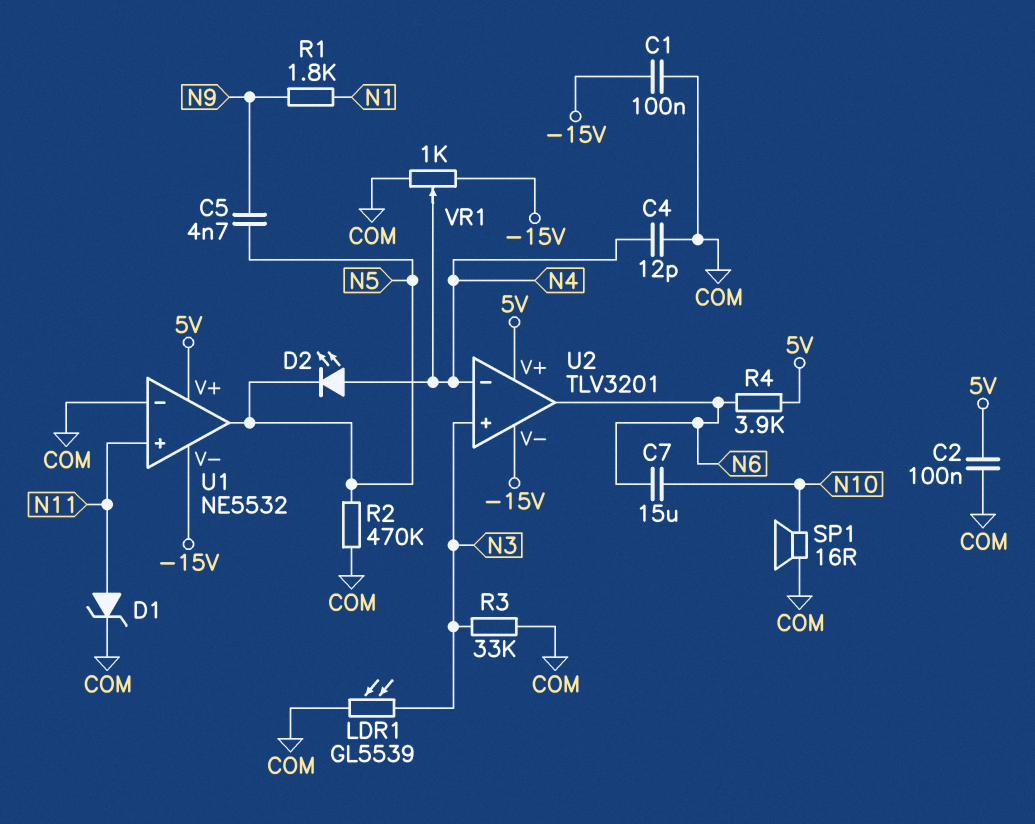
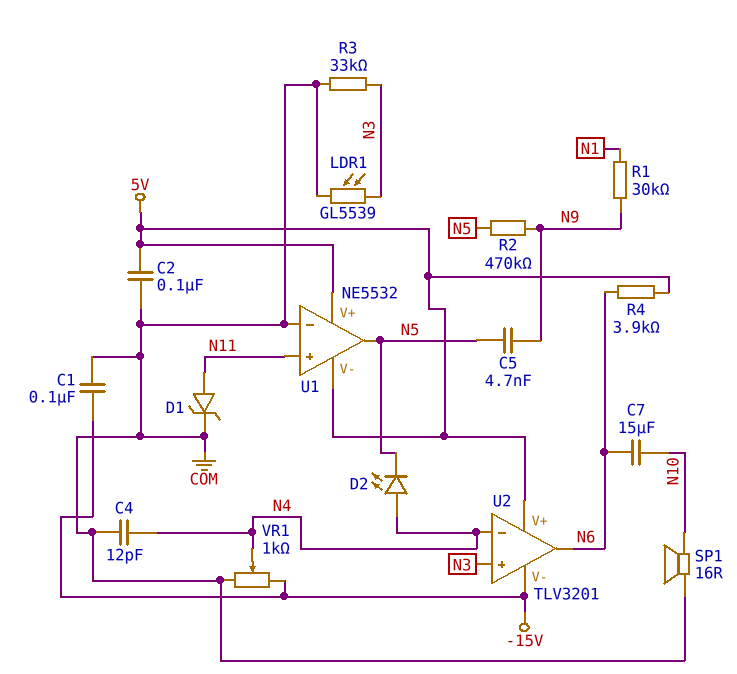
R1: 1.8k (N1, N9) -> 30k (N1, N9)
R2: 470k (COM, N5) -> 470k (N5, N9)
U1 pin V-: -15V -> 5V

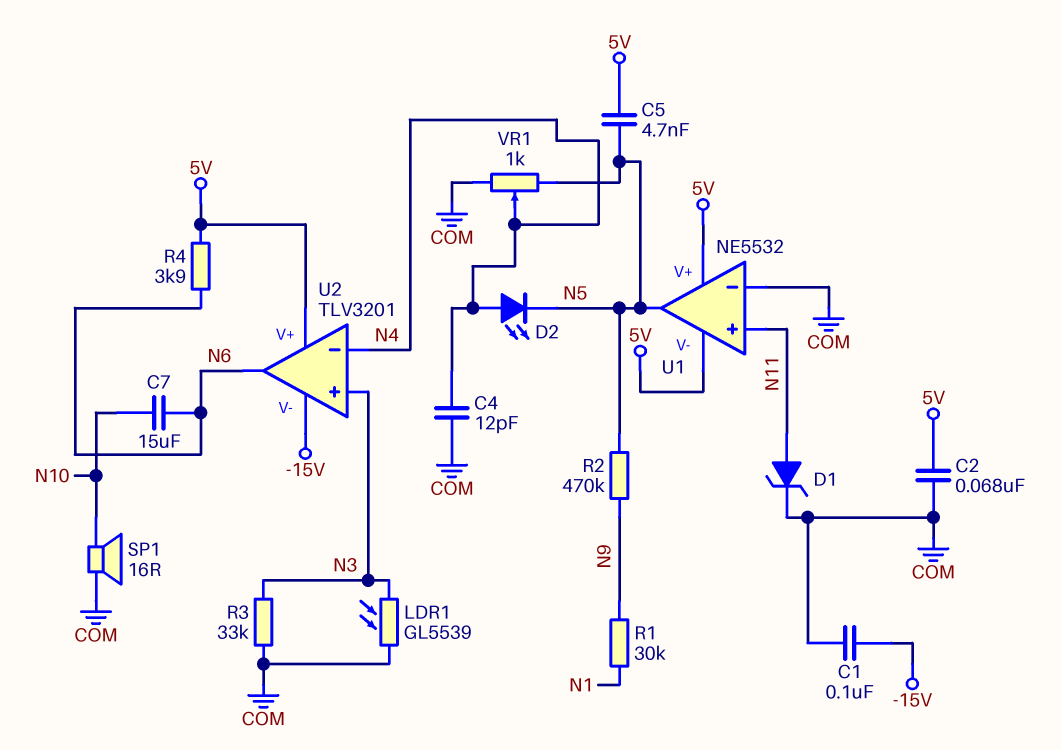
C2: 100nF (5V, COM) -> 68nF (5V, COM)
C5: 4.7nF (N5, N9) -> 4.7nF (5V, N5)
VR1: 1k (-15V, COM, wiper N4) -> 1k (COM, N5, wiper N4)

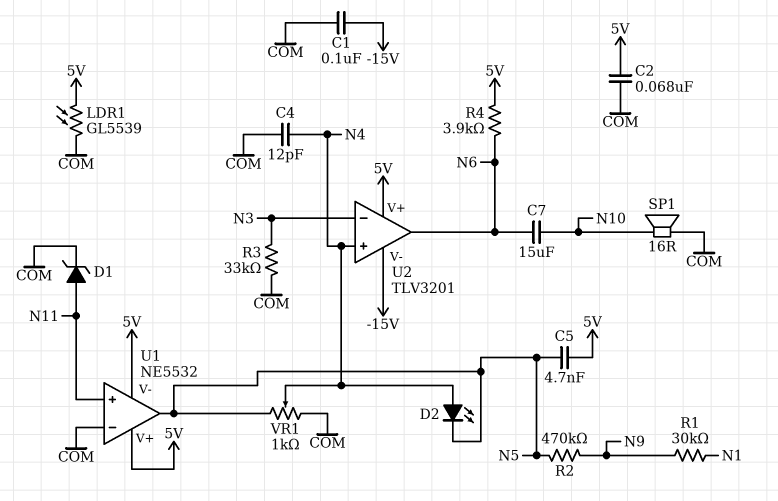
LDR1: GL5539 (COM, N3) -> GL5539 (5V, COM)
U2 pin in+: N3 -> N4
U2 pin in-: N4 -> N3

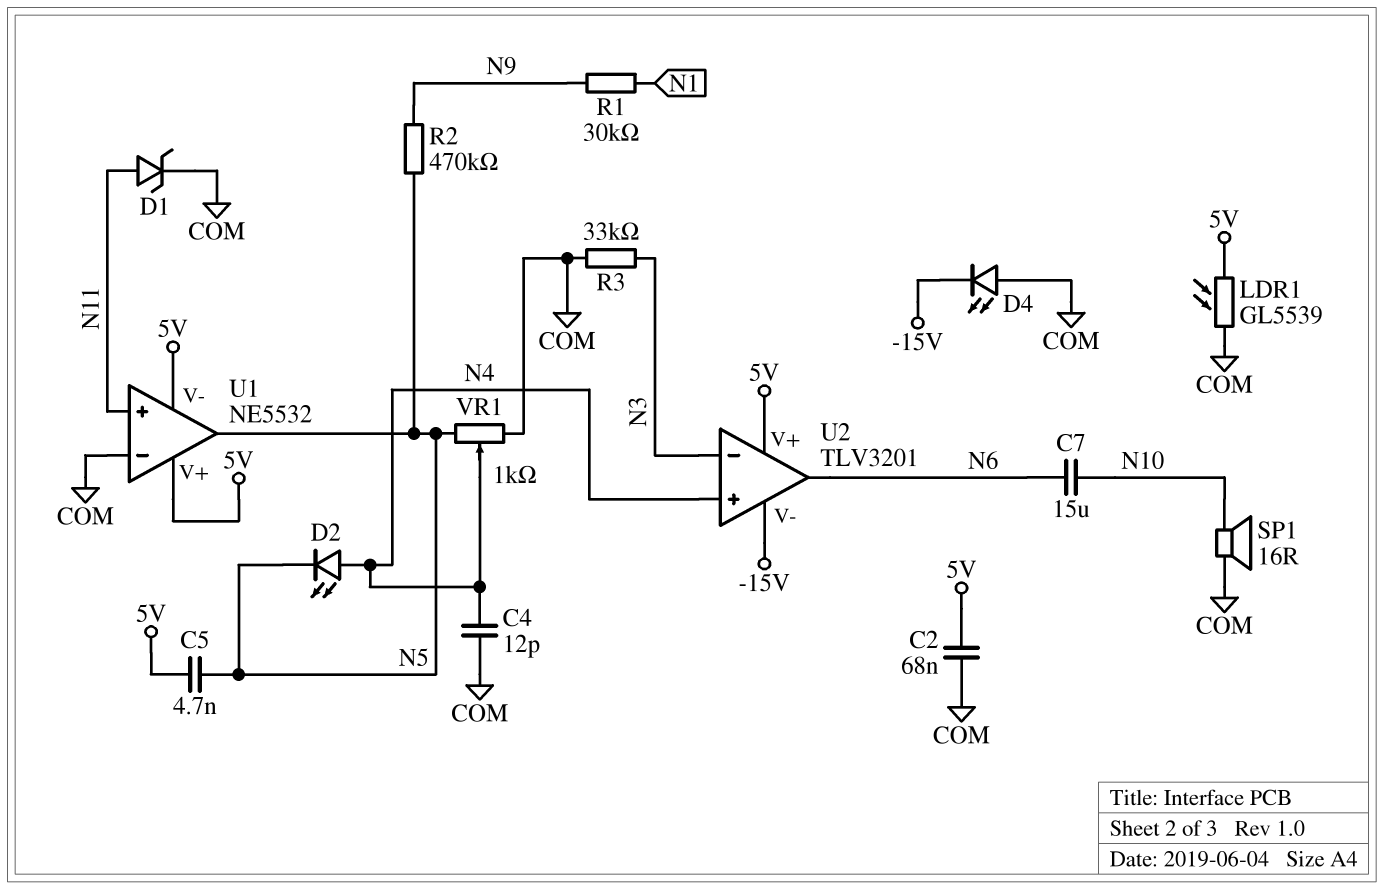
C1: 100nF (-15V, COM) -> none
D4: none -> LED (A COM, K -15V)
R4: 3.9k (5V, N6) -> none

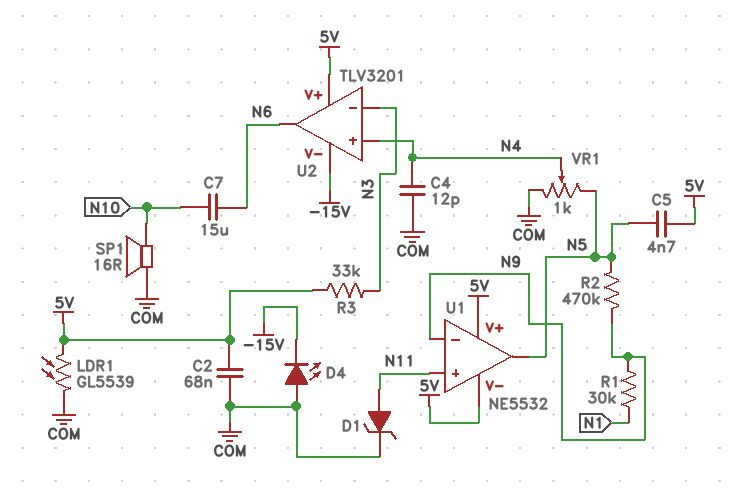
D2: LED (A N4, K N5) -> none
R3: 33k (COM, N3) -> 33k (5V, N3)
U1 pin in-: COM -> N9

